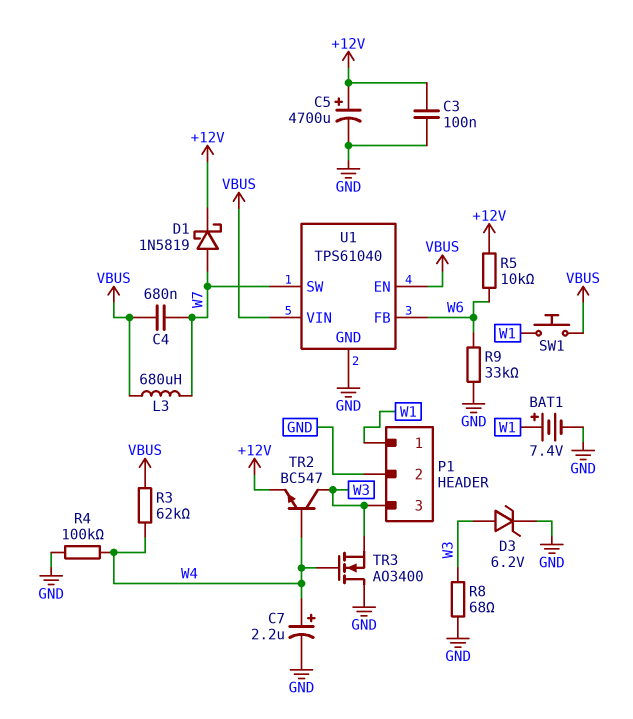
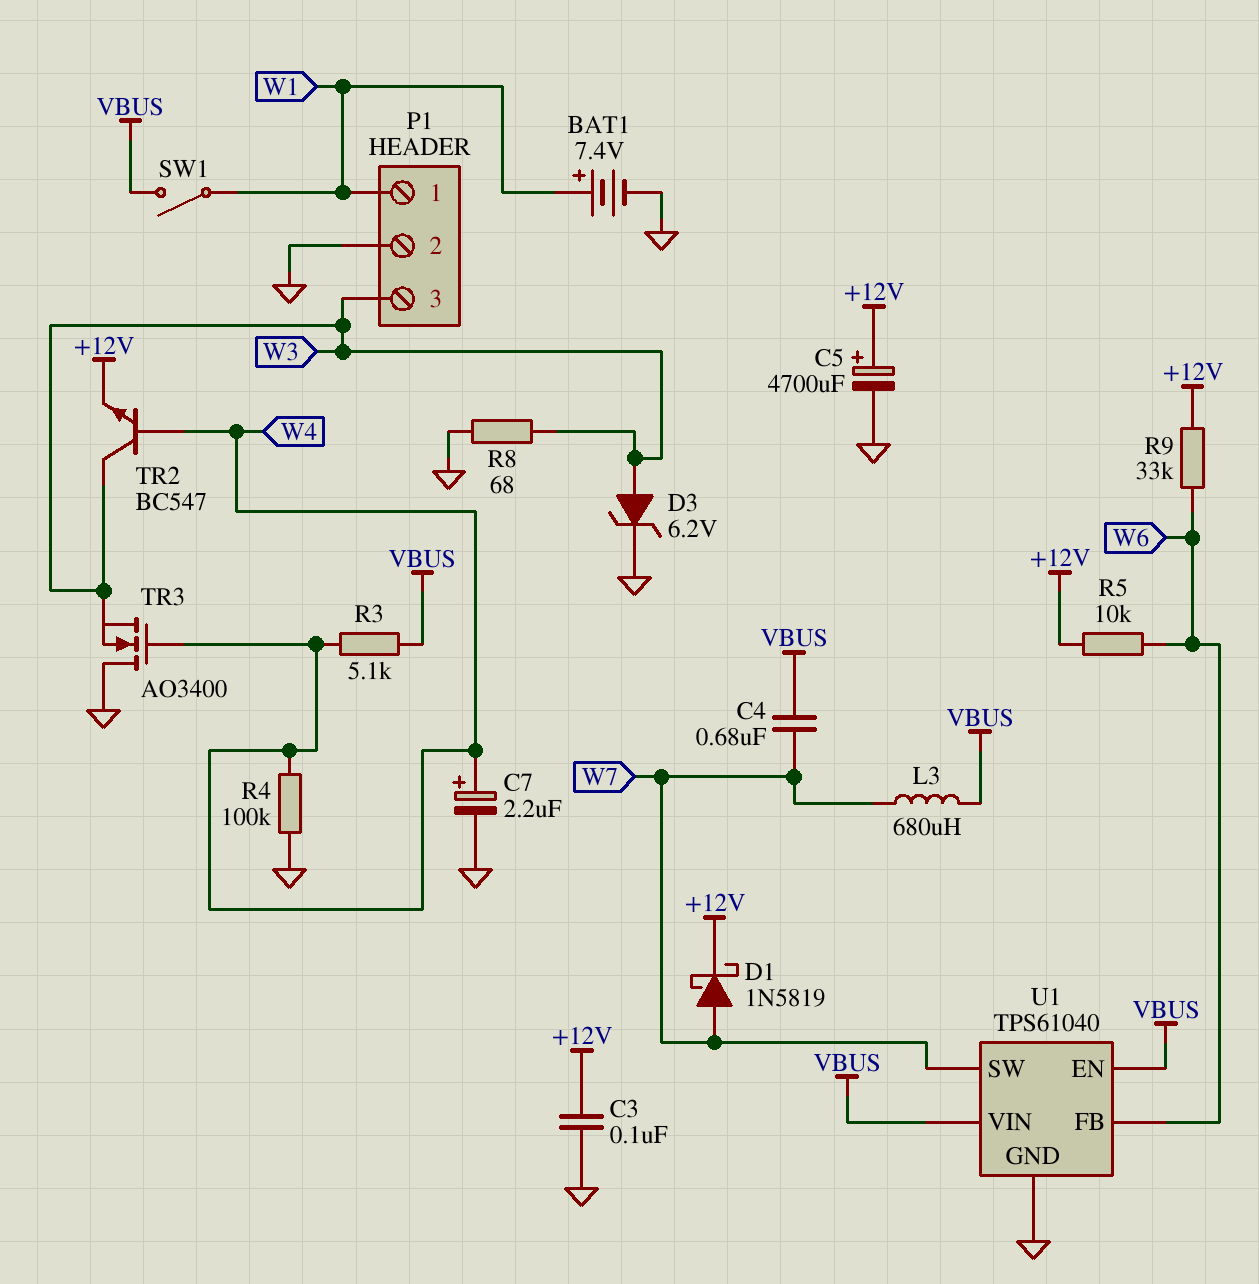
R3: 62k (VBUS, W4) -> 5.1k (VBUS, W4)
R9: 33k (GND, W6) -> 33k (+12V, W6)
SW1: button (VBUS, W1) -> switch (VBUS, W1)

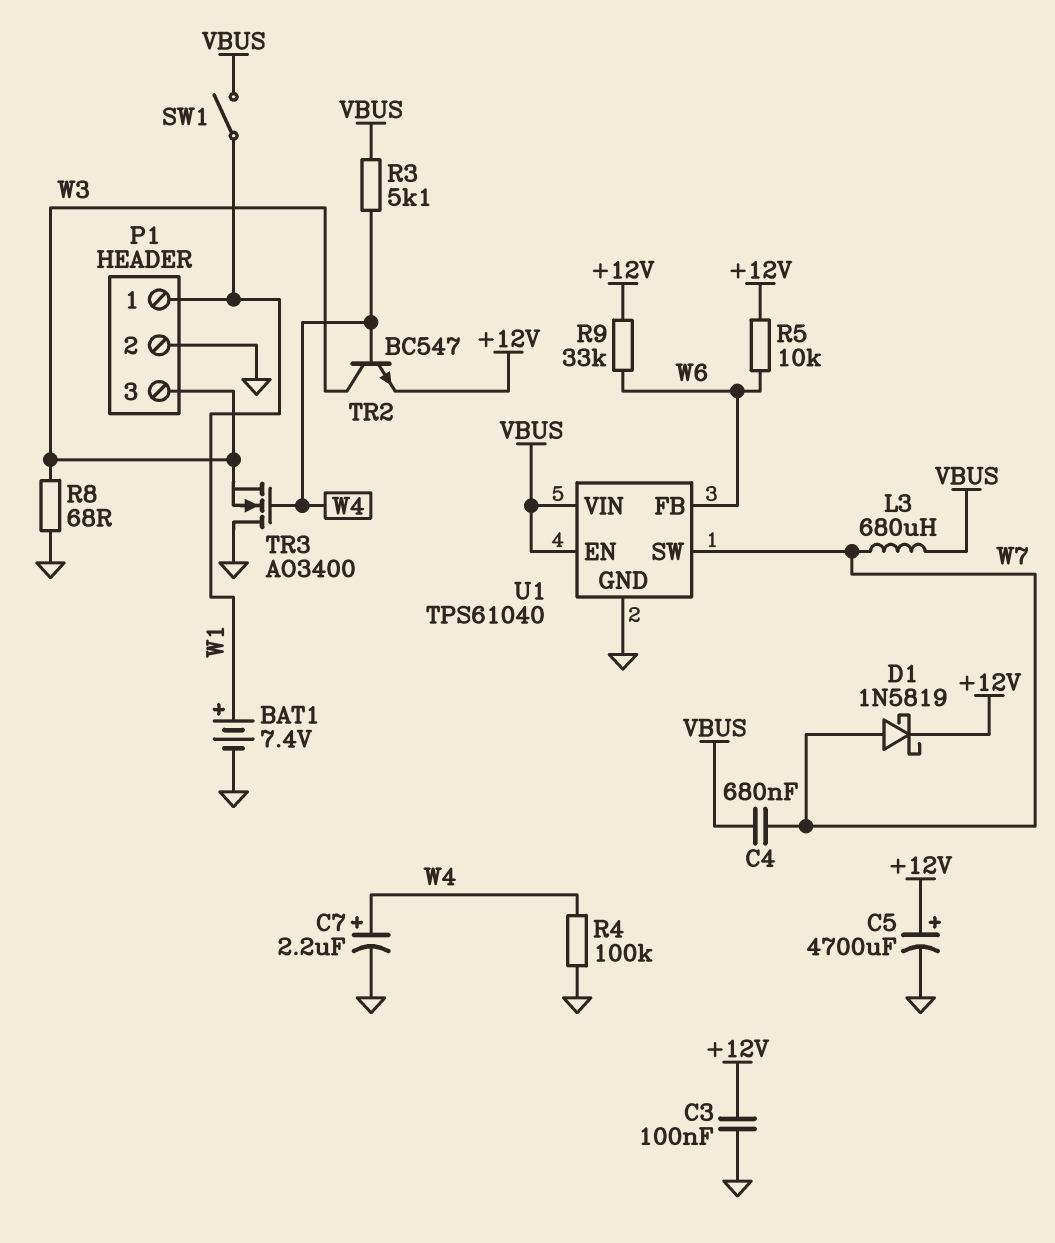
D3: zener 6.2V (A W3, K GND) -> none

